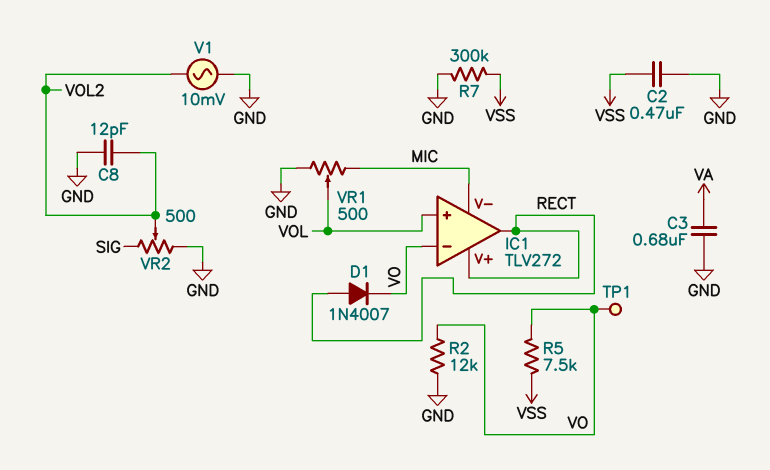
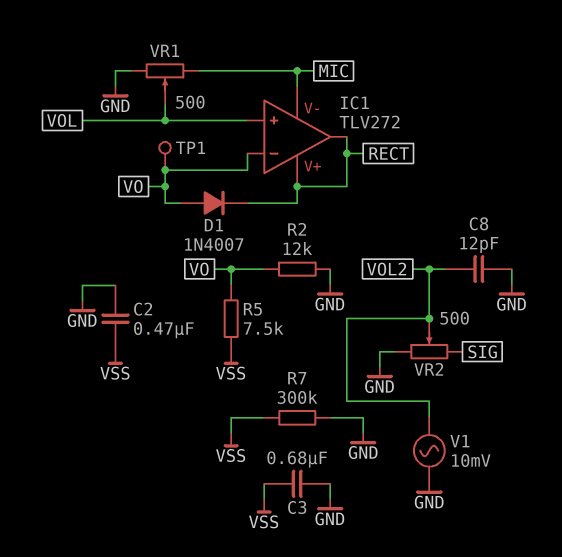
C3: 680nF (GND, VA) -> 680nF (GND, VSS)
D1: diode 1N4007 (A RECT, K VO) -> diode 1N4007 (A VO, K RECT)

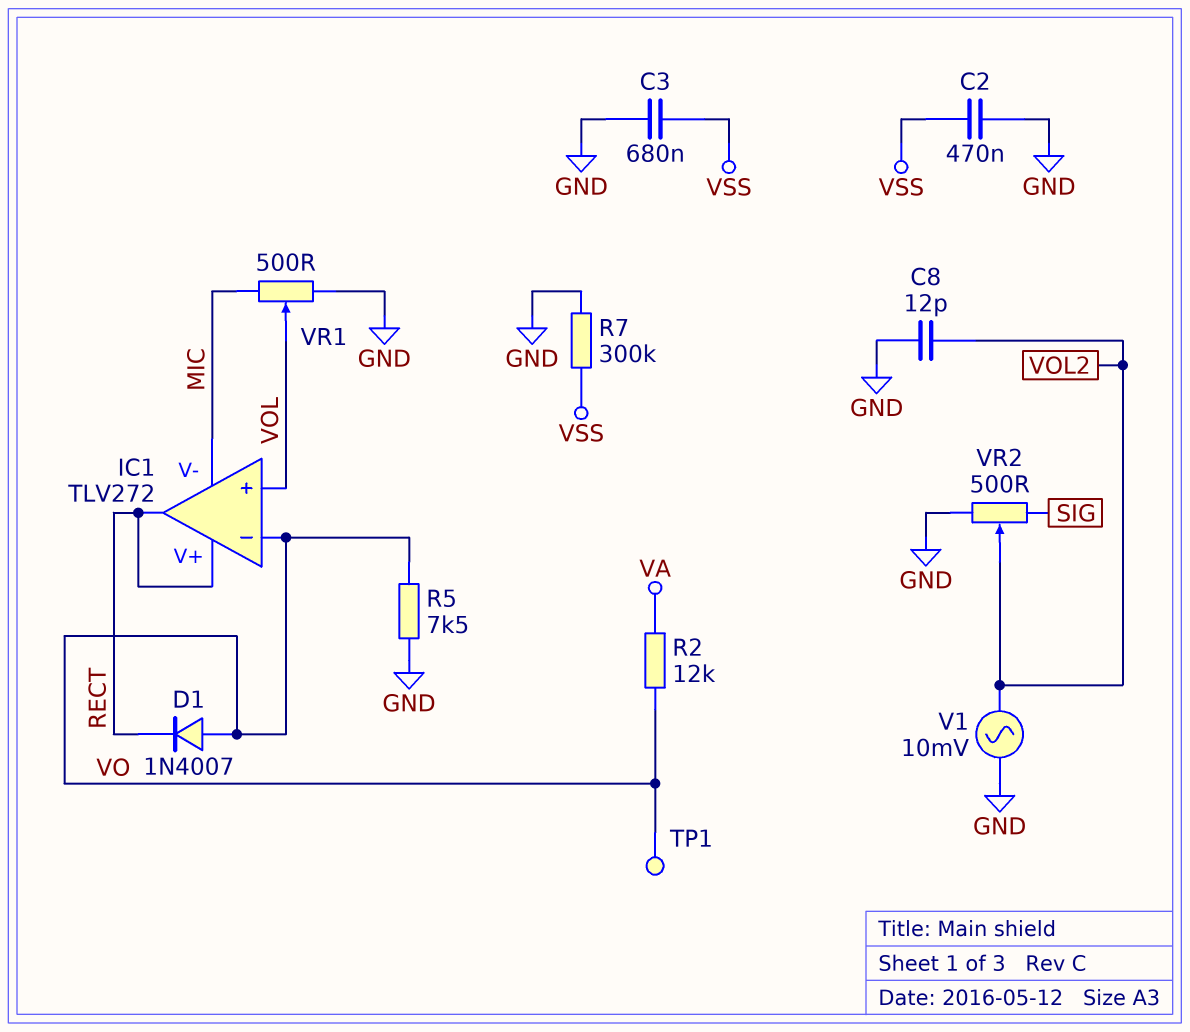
R2: 12k (GND, VO) -> 12k (VA, VO)
R5: 7.5k (VO, VSS) -> 7.5k (GND, VO)

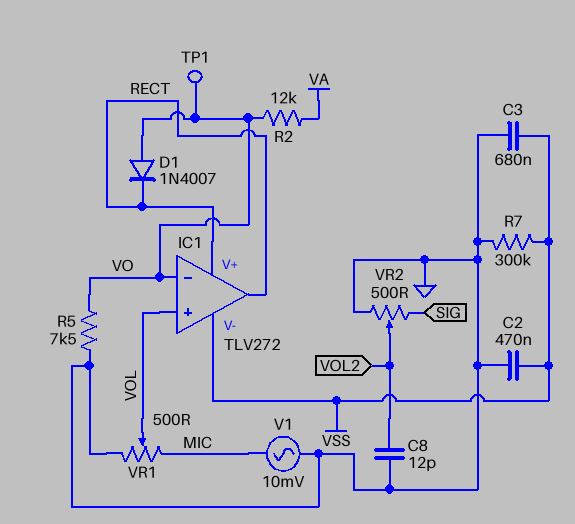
IC1 pin V-: MIC -> VSS
V1: AC 10mV (GND, VOL2) -> AC 10mV (GND, MIC)

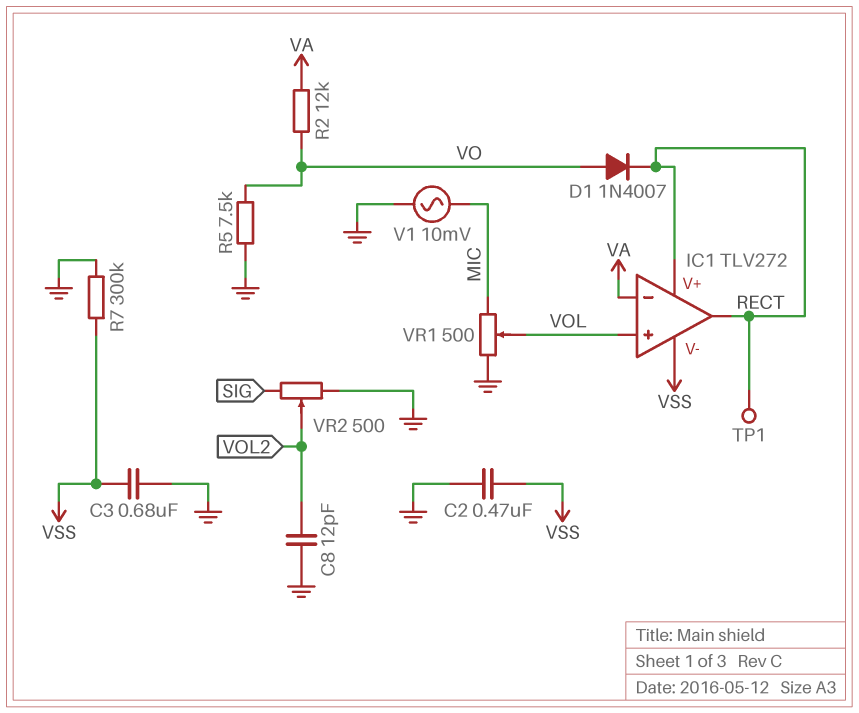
IC1 pin in-: VO -> VA
TP1: test point (VO) -> test point (RECT)

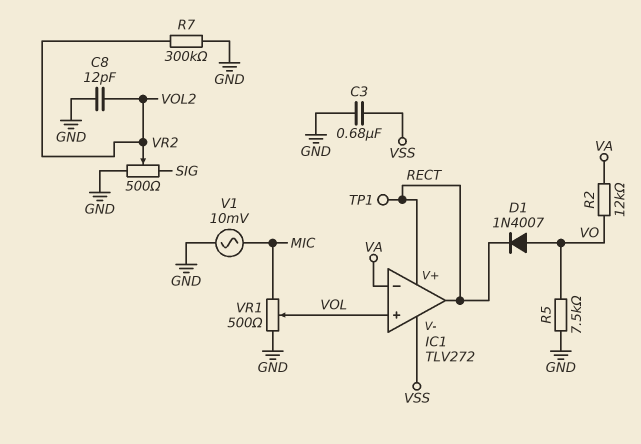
C2: 470nF (GND, VSS) -> none
R7: 300k (GND, VSS) -> 300k (GND, VOL2)

